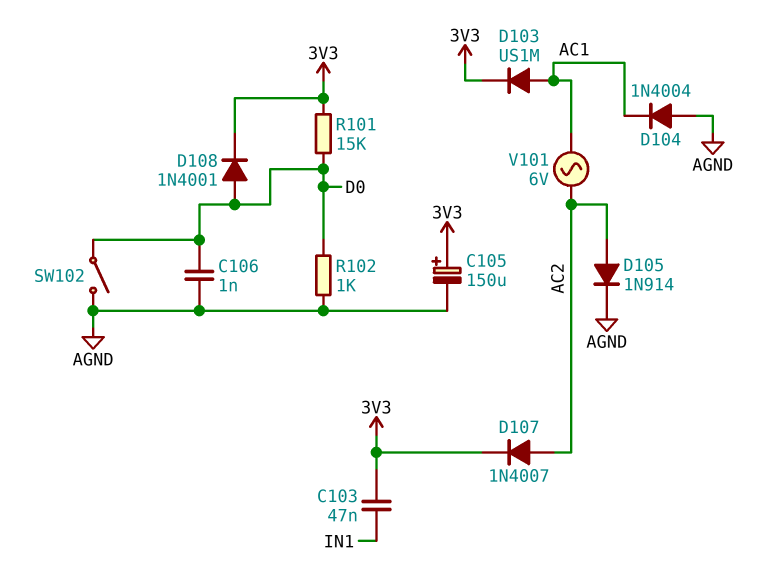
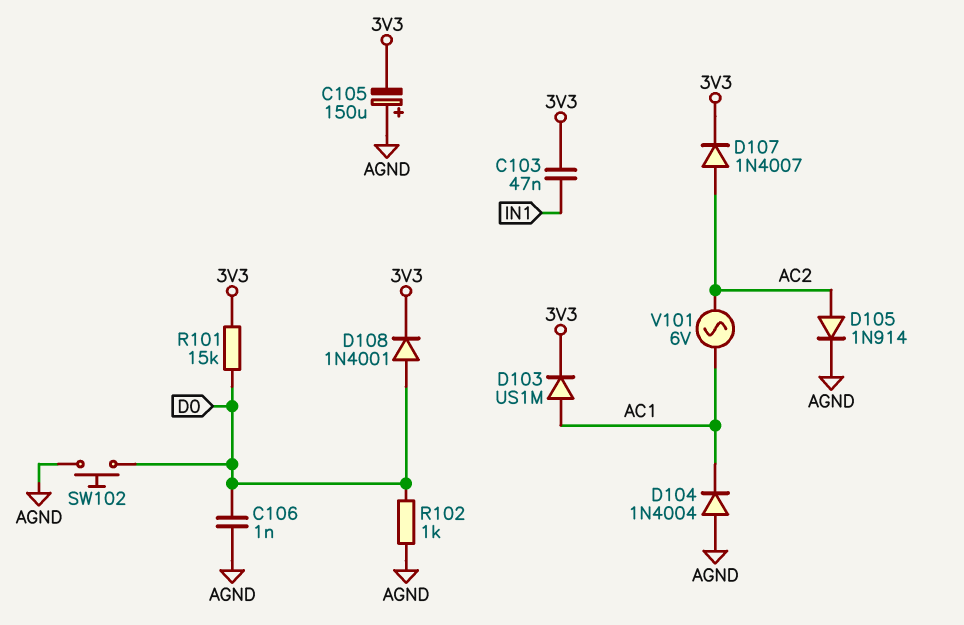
C105: 150uF (plus 3V3, minus AGND) -> 150uF (plus AGND, minus 3V3)
SW102: switch (AGND, D0) -> button (AGND, D0)

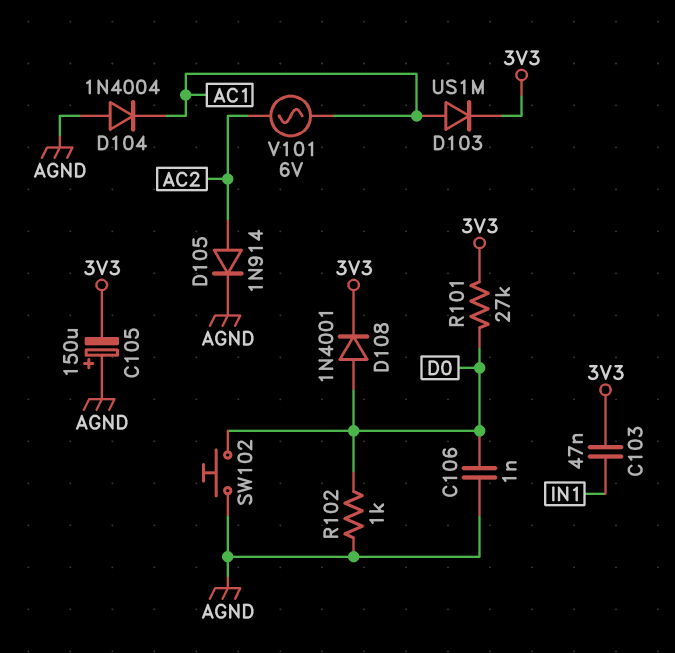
D107: diode 1N4007 (A AC2, K 3V3) -> none
R101: 15k (3V3, D0) -> 27k (3V3, D0)

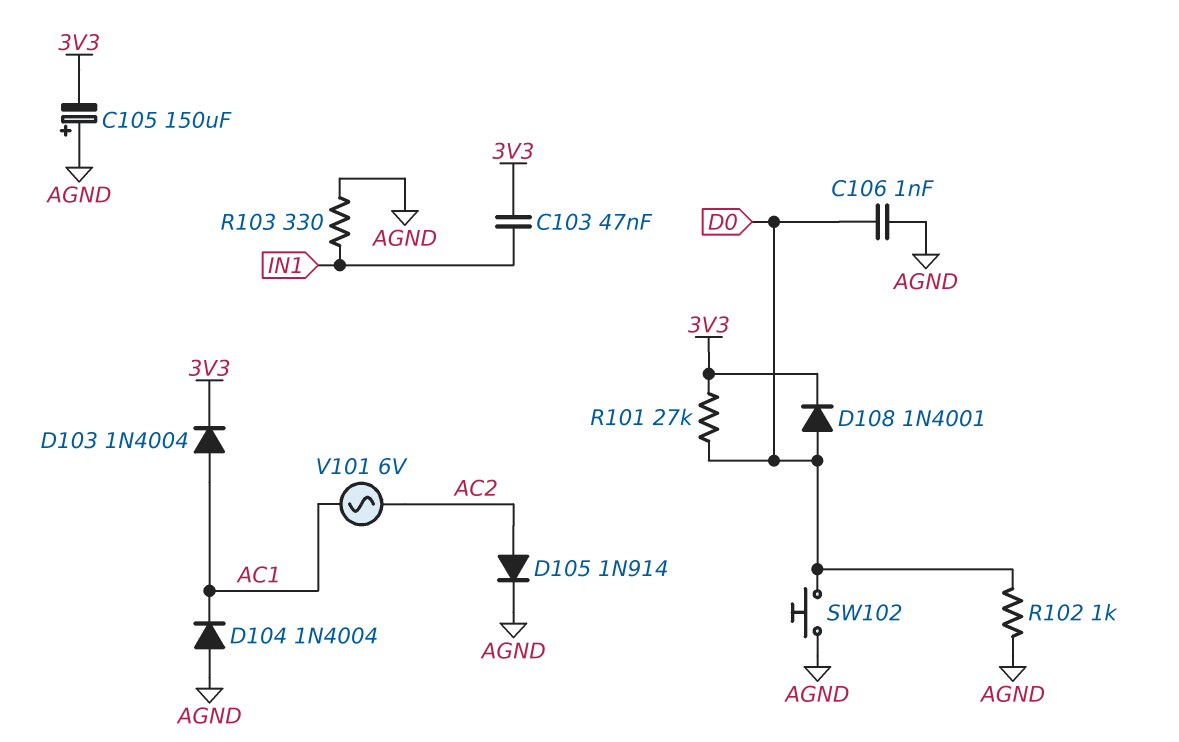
D103: diode US1M (A AC1, K 3V3) -> diode 1N4004 (A AC1, K 3V3)
R103: none -> 330 (AGND, IN1)

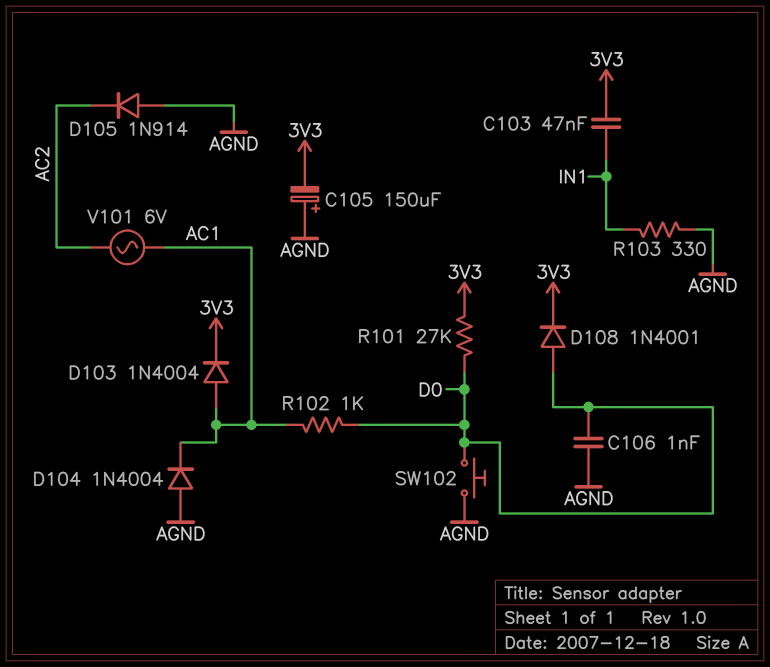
D105: diode 1N914 (A AC2, K AGND) -> diode 1N914 (A AGND, K AC2)
R102: 1k (AGND, D0) -> 1k (AC1, D0)

